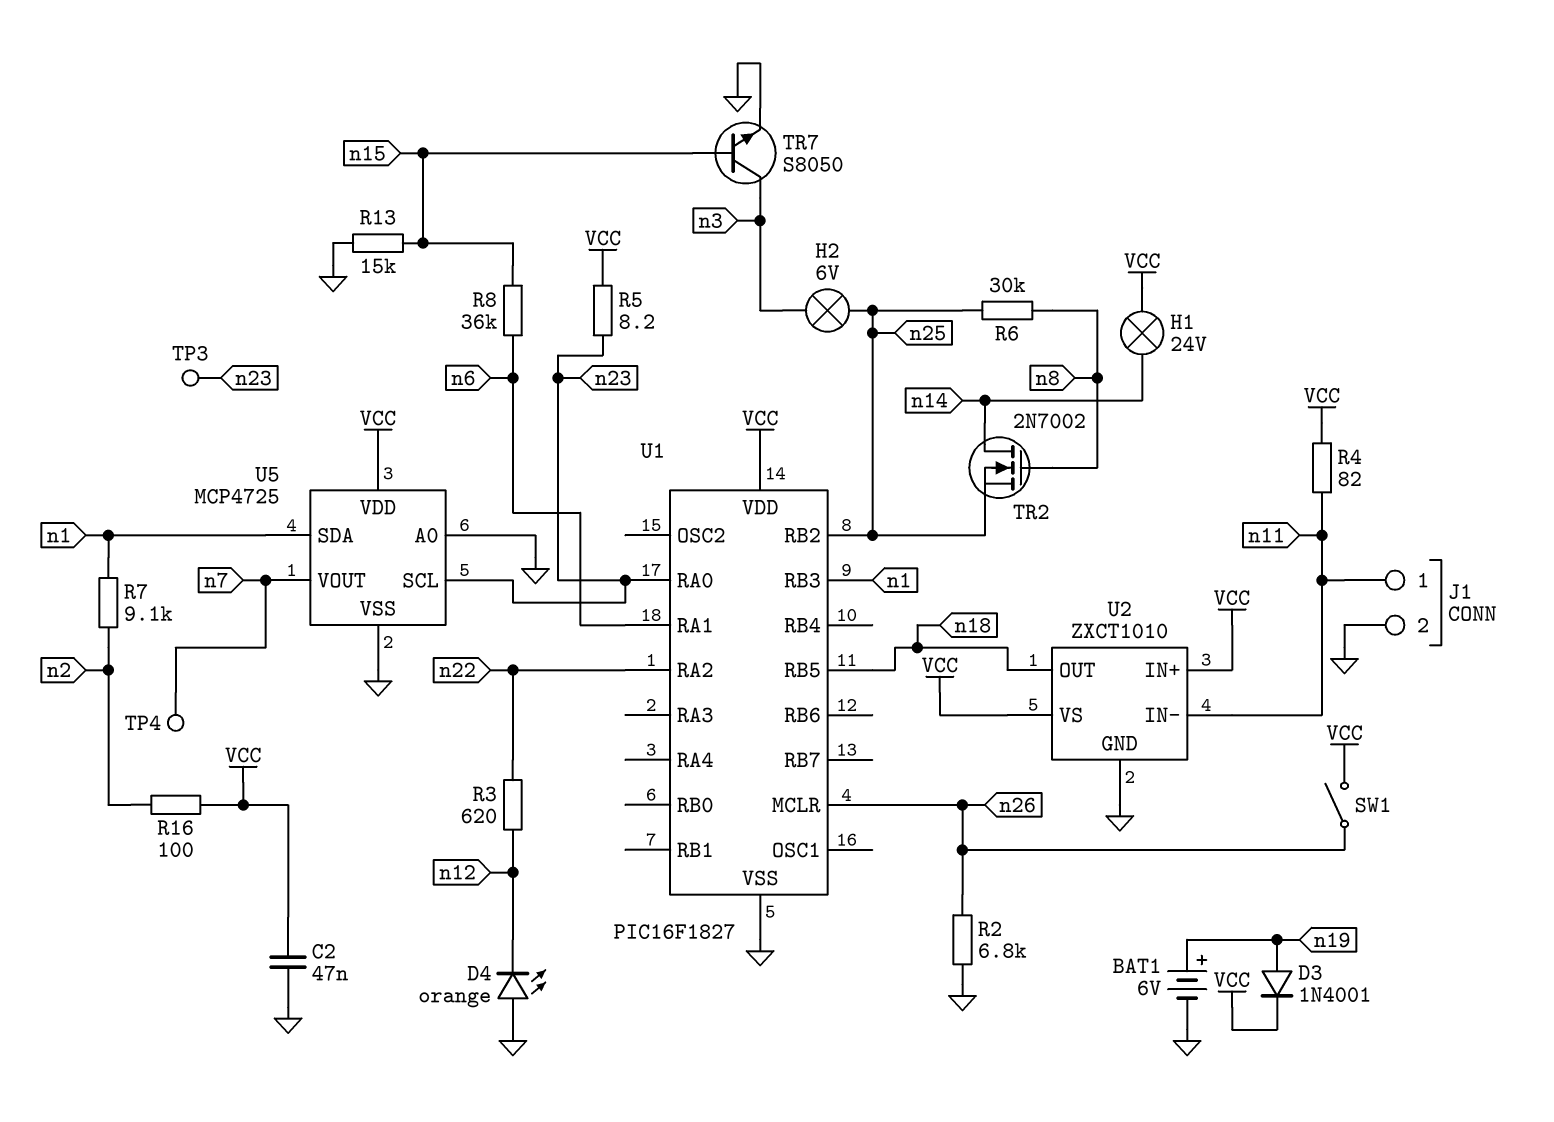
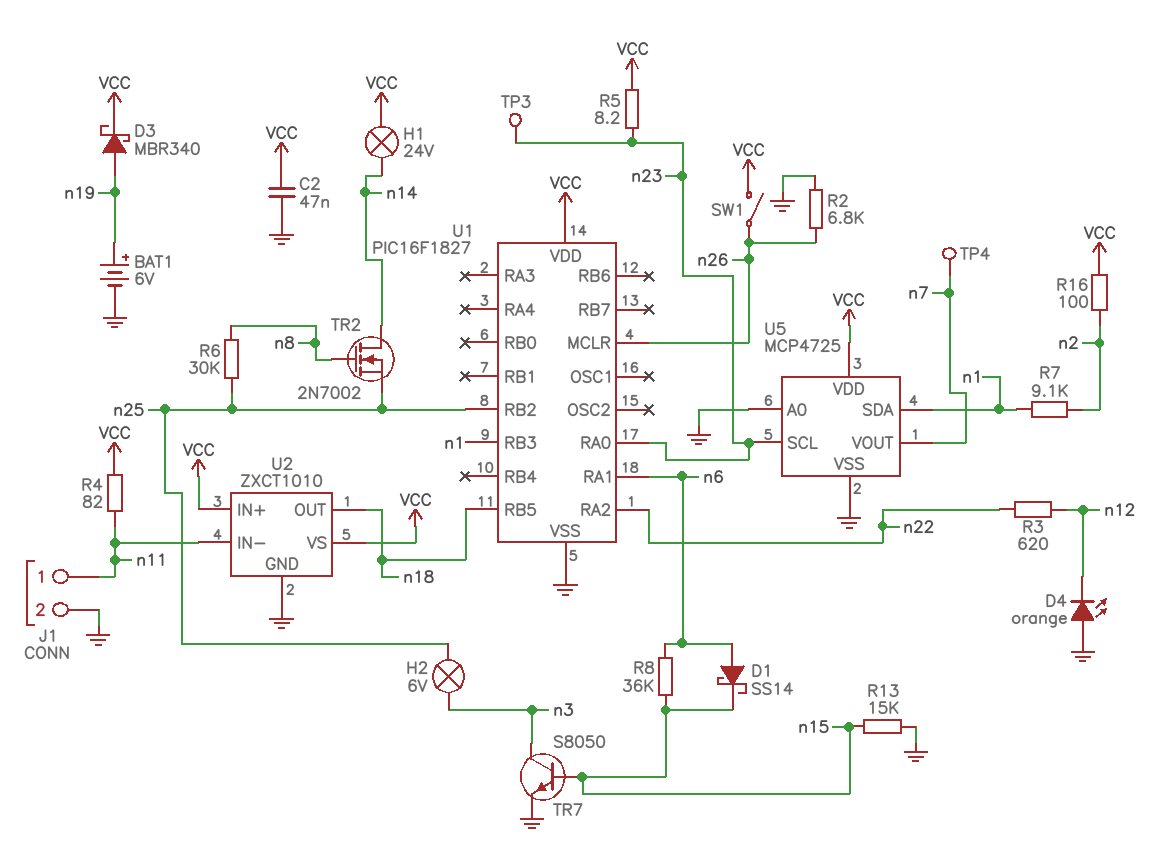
D1: none -> schottky SS14 (A n6, K n15)
D3: diode 1N4001 (A n19, K VCC) -> schottky MBR340 (A n19, K VCC)

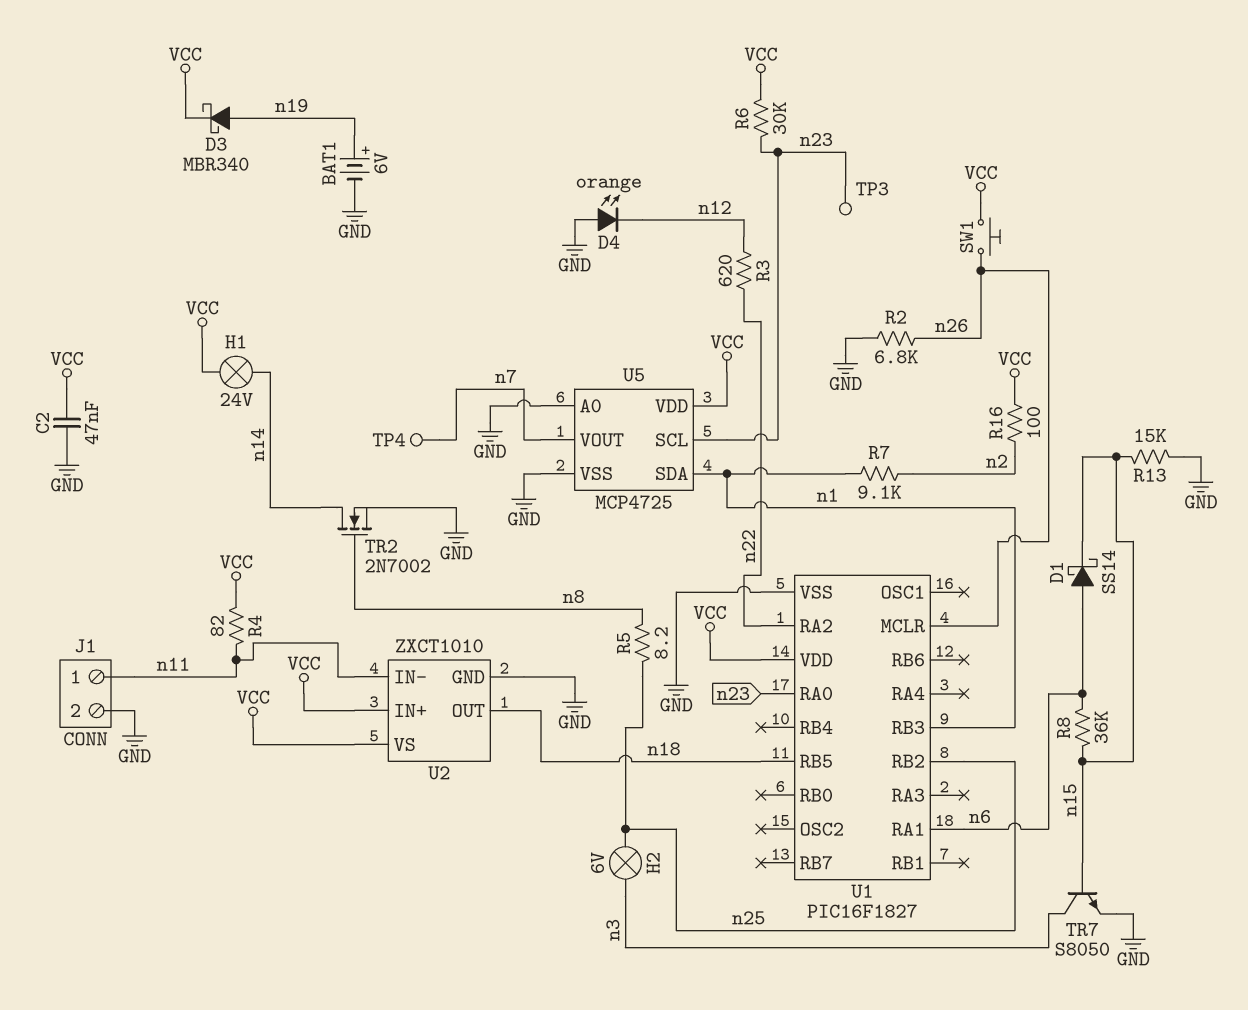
R5: 8.2 (VCC, n23) -> 8.2 (n8, n25)
R6: 30k (n8, n25) -> 30k (VCC, n23)
SW1: switch (VCC, n26) -> button (VCC, n26)
TR2: NMOS 2N7002 (G n8, D n14, S n25) -> NMOS 2N7002 (G n8, D n14, S GND)

